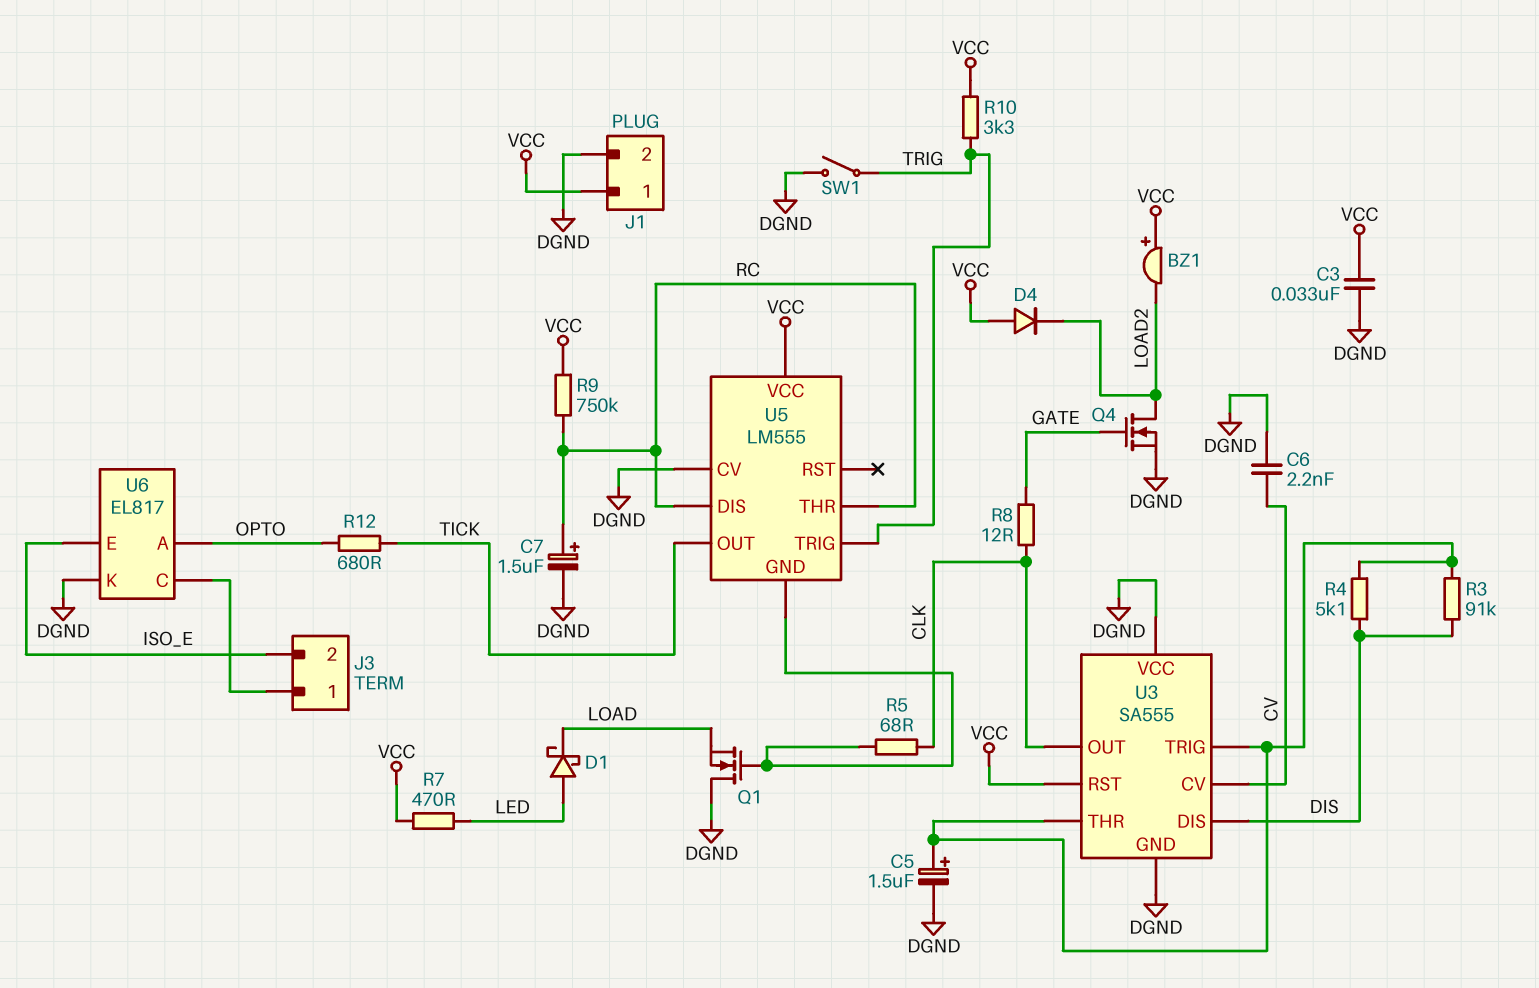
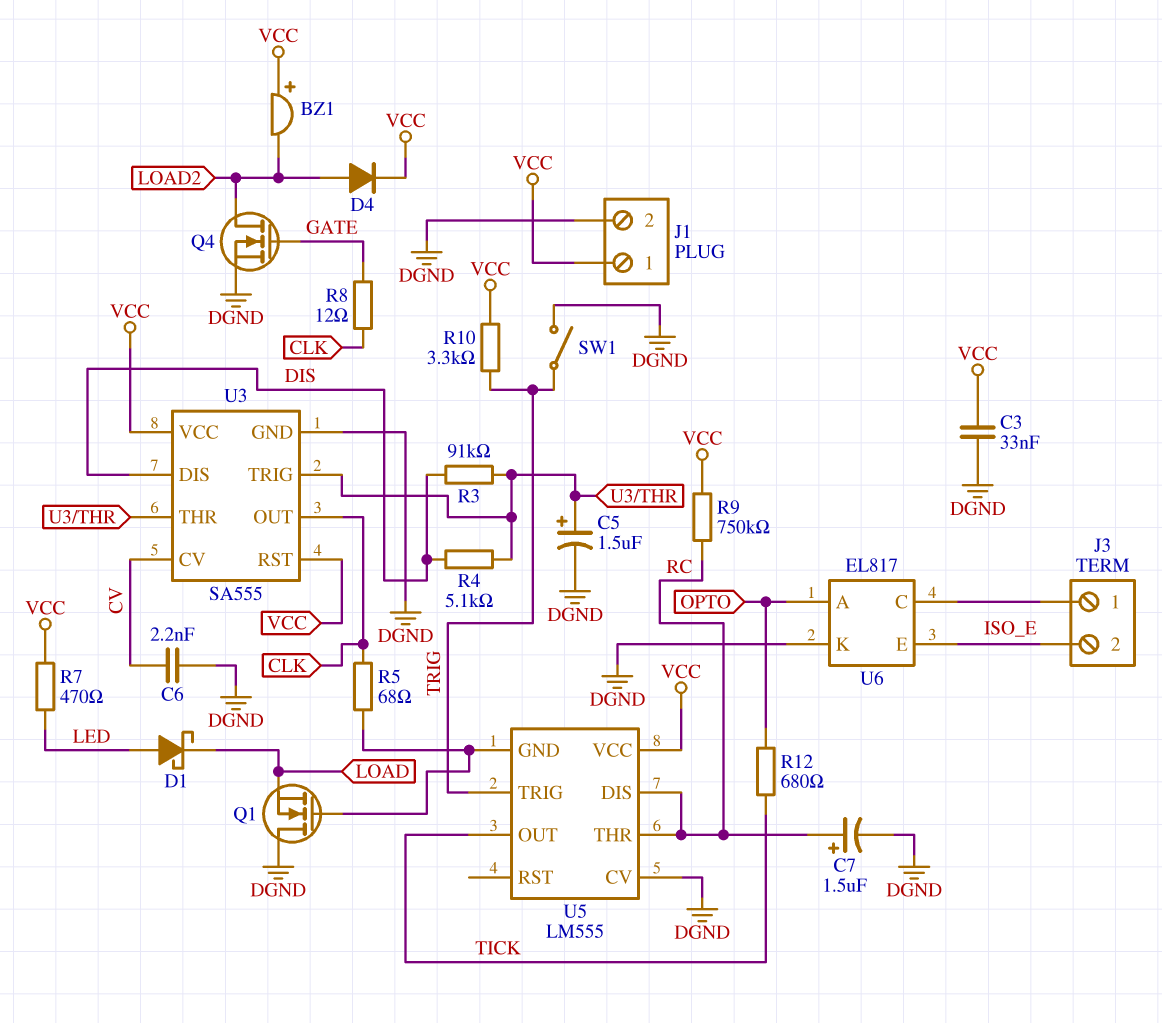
D4: diode (A VCC, K LOAD2) -> diode (A LOAD2, K VCC)
U3 pin VCC: DGND -> VCC

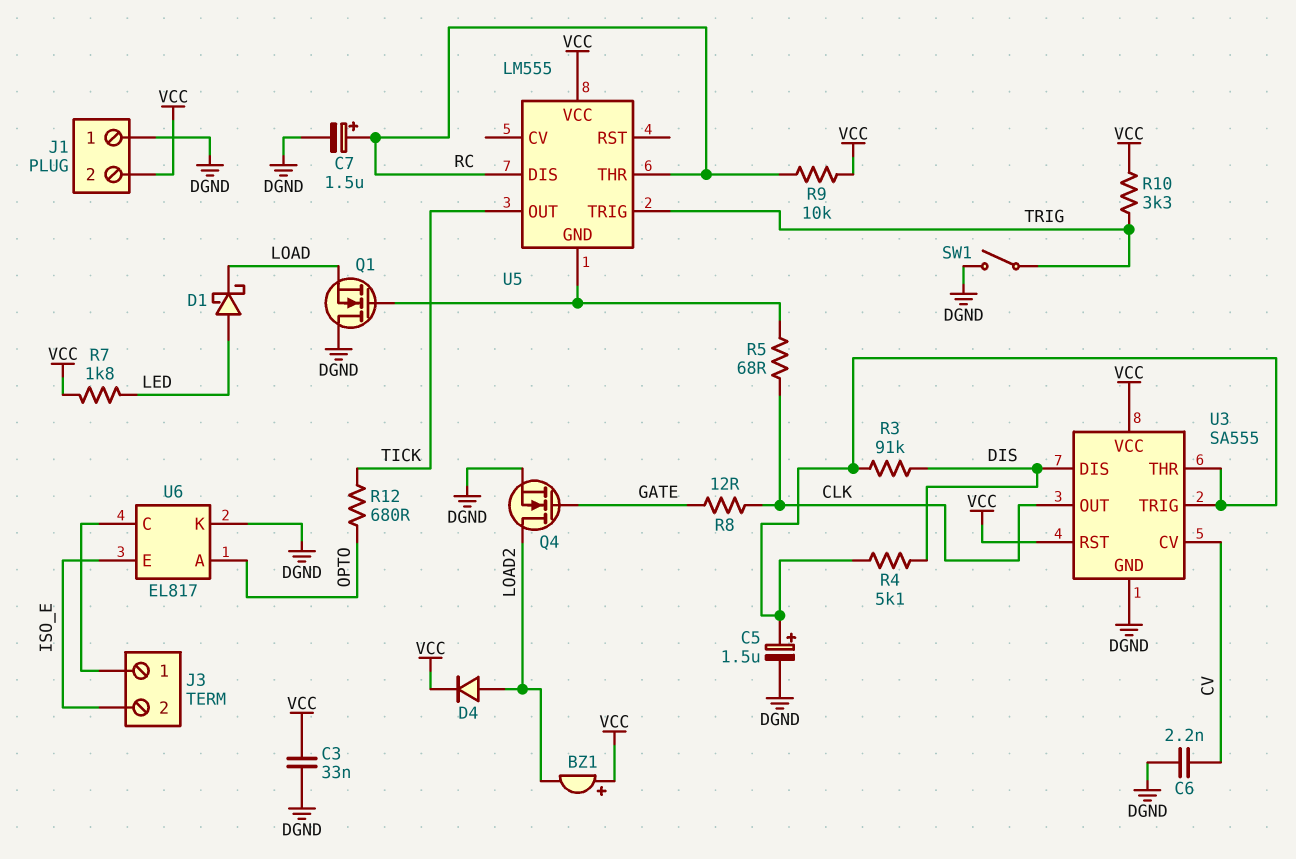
J1 pin 1: VCC -> DGND
J1 pin 2: DGND -> VCC
R7: 470 (LED, VCC) -> 1.8k (LED, VCC)
R9: 750k (RC, VCC) -> 10k (RC, VCC)
U5 pin CV: DGND -> none

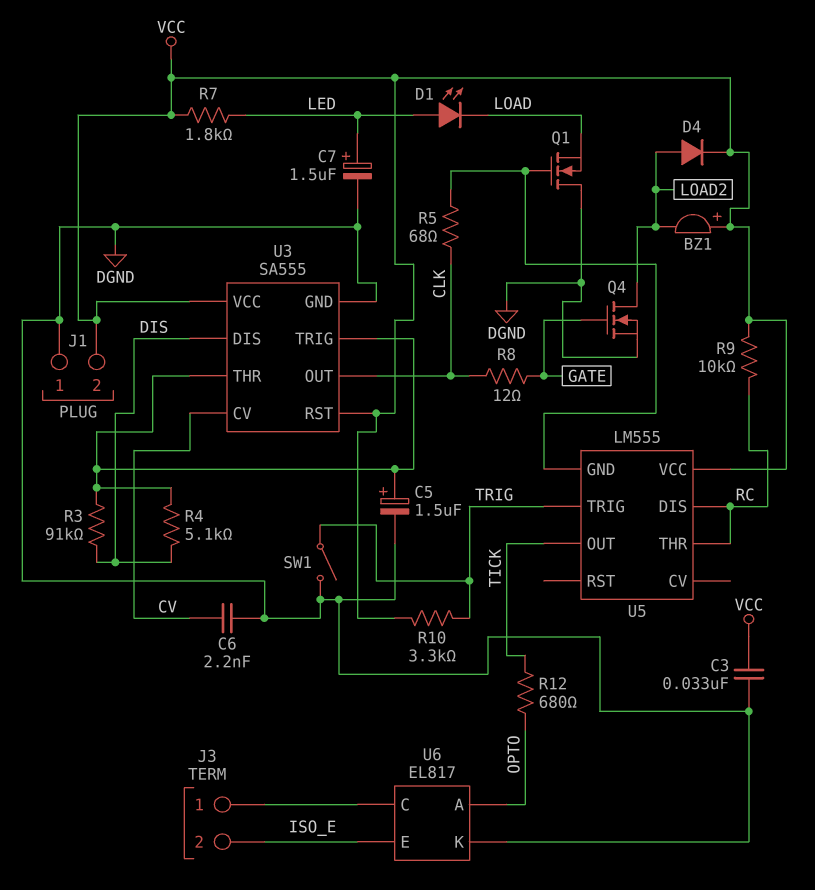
C7: 1.5uF (plus RC, minus DGND) -> 1.5uF (plus LED, minus DGND)
D1: schottky (A LED, K LOAD) -> LED (A LED, K LOAD)

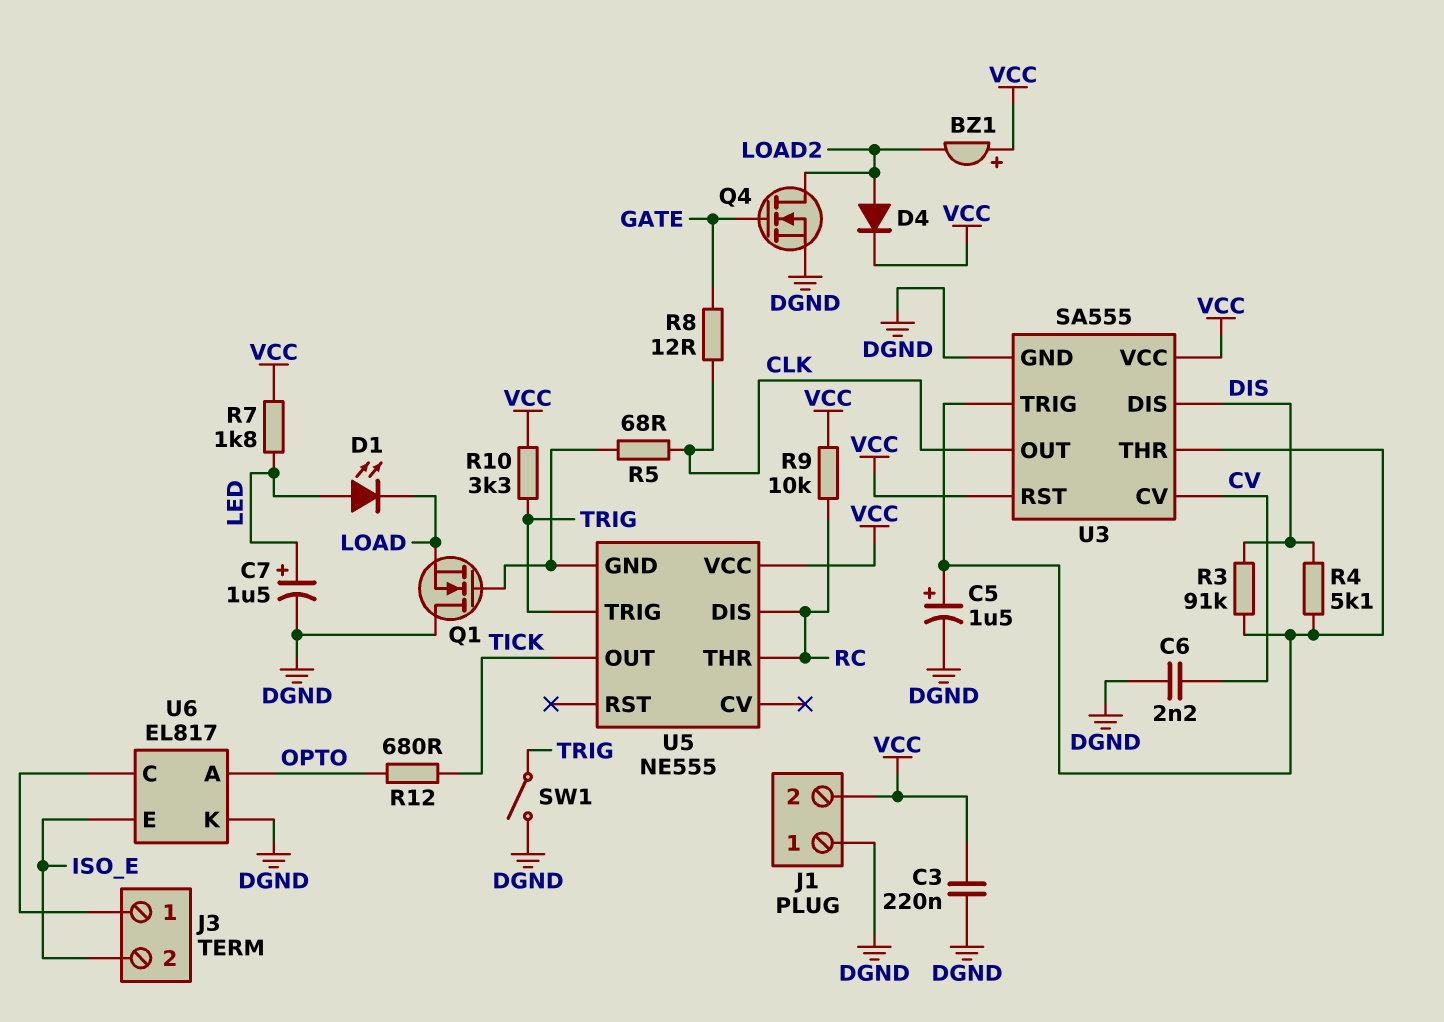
C3: 33nF (DGND, VCC) -> 220nF (DGND, VCC)
U5: LM555 -> NE555

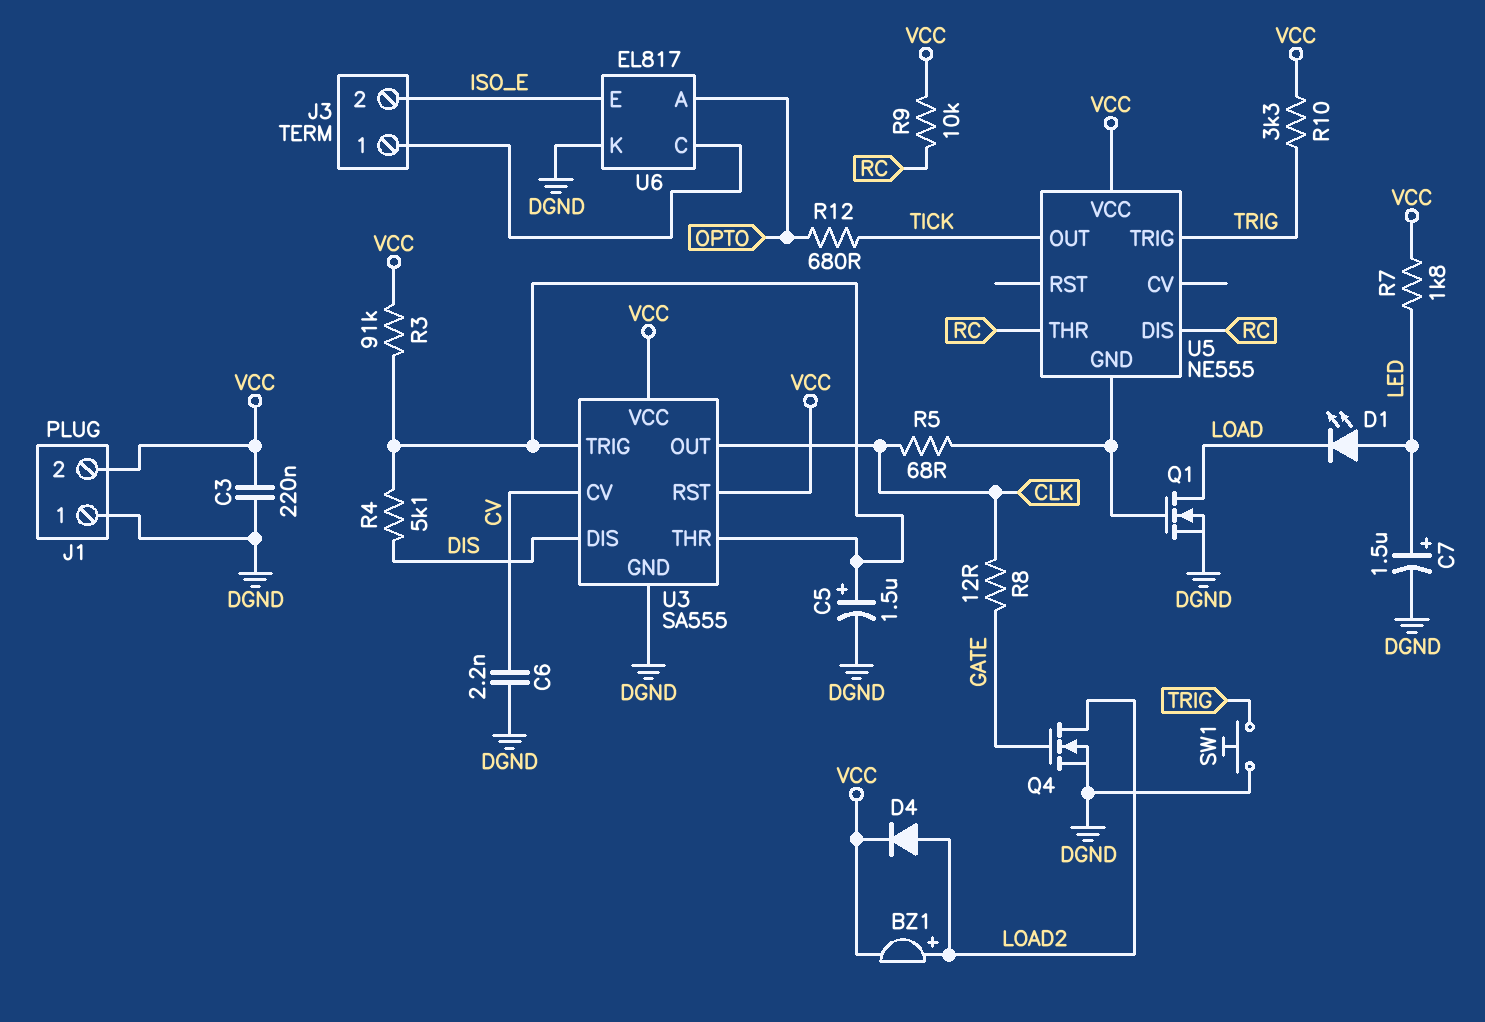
BZ1: buzzer (plus VCC, minus LOAD2) -> buzzer (plus LOAD2, minus VCC)
Q1: NMOS (G U5/GND, D DGND, S LOAD) -> NMOS (G U5/GND, D LOAD, S DGND)
R3: 91k (DIS, U3/THR) -> 91k (U3/THR, VCC)
SW1: switch (DGND, TRIG) -> button (DGND, TRIG)

